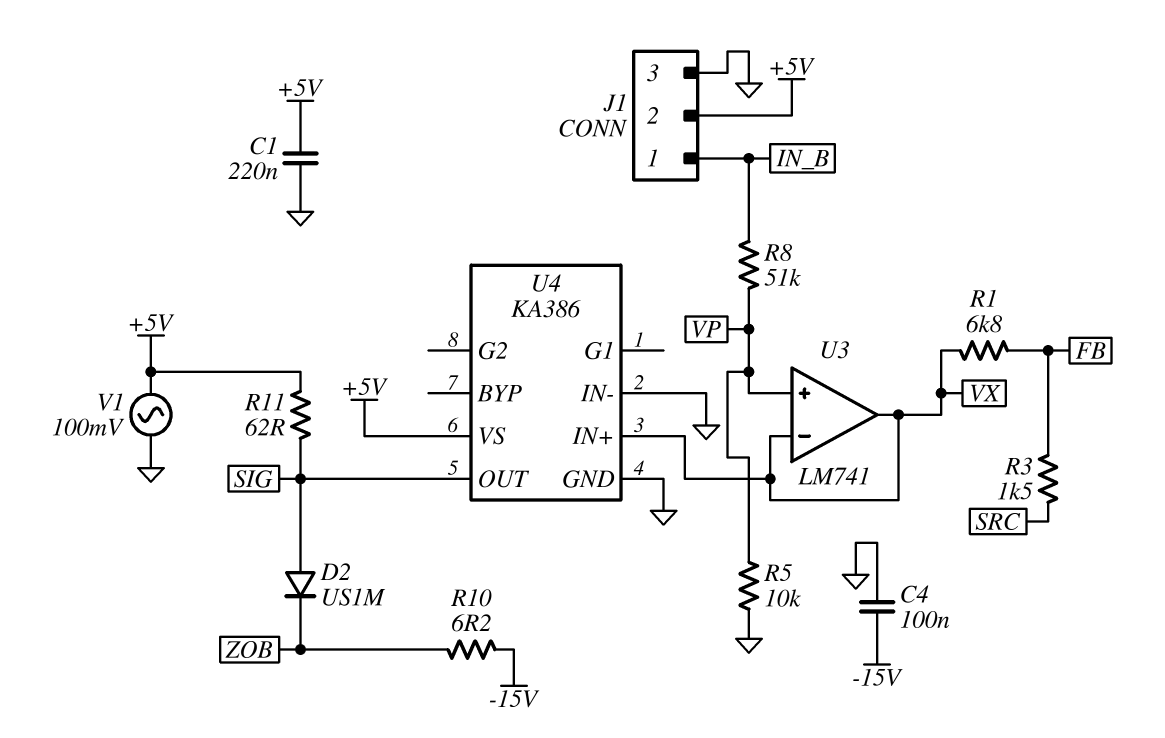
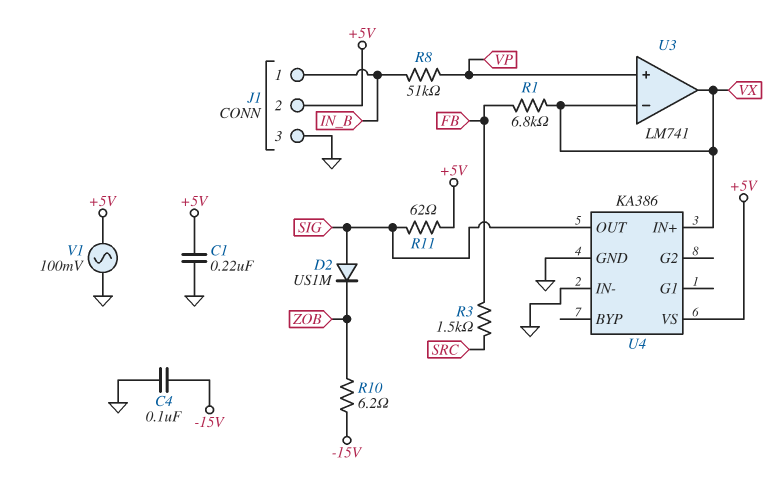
R5: 10k (GND, VP) -> none

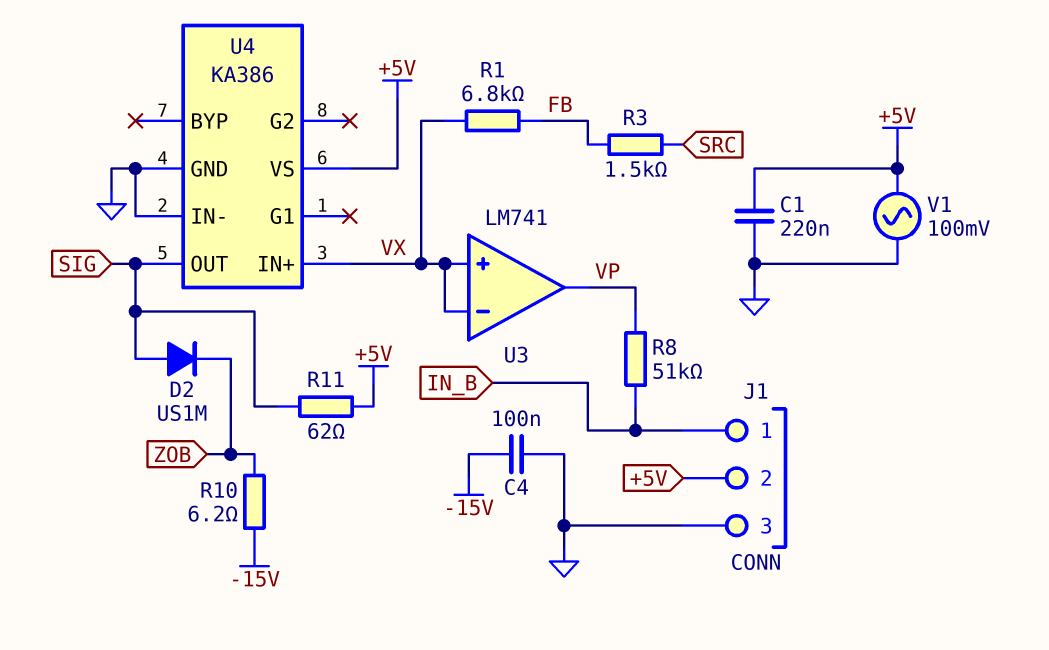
U3 pin in+: VP -> VX
U3 pin out: VX -> VP

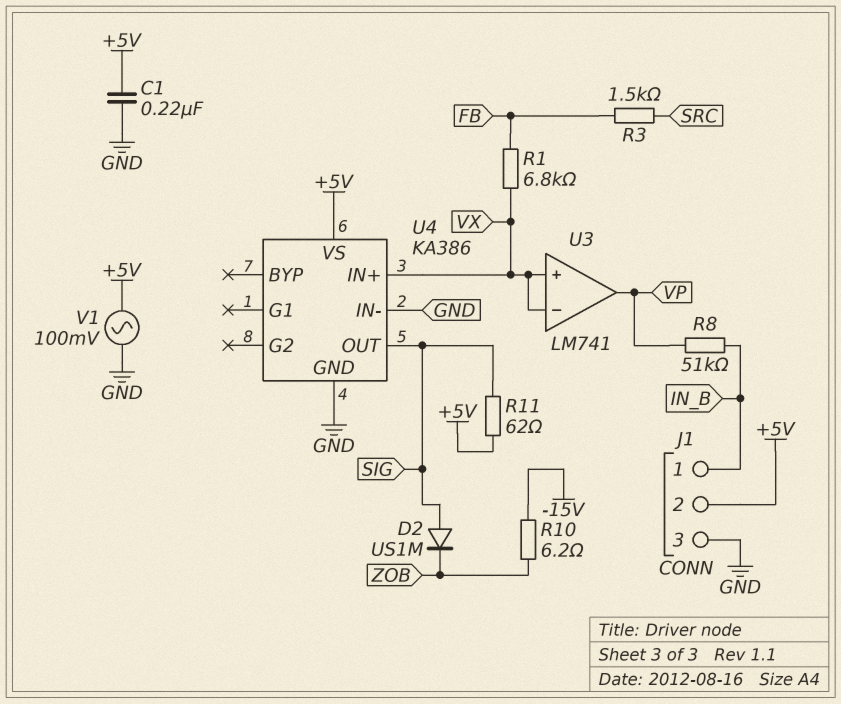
C4: 100nF (-15V, GND) -> none

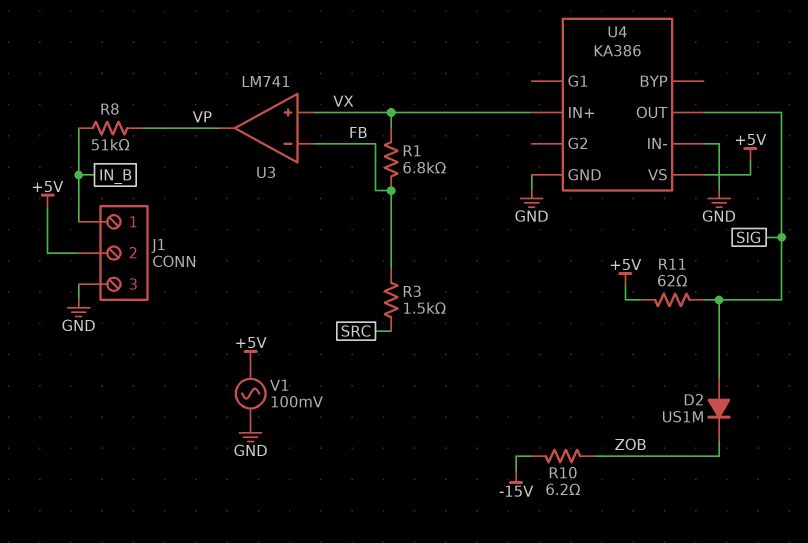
C1: 220nF (+5V, GND) -> none
U3 pin in-: VX -> FB

